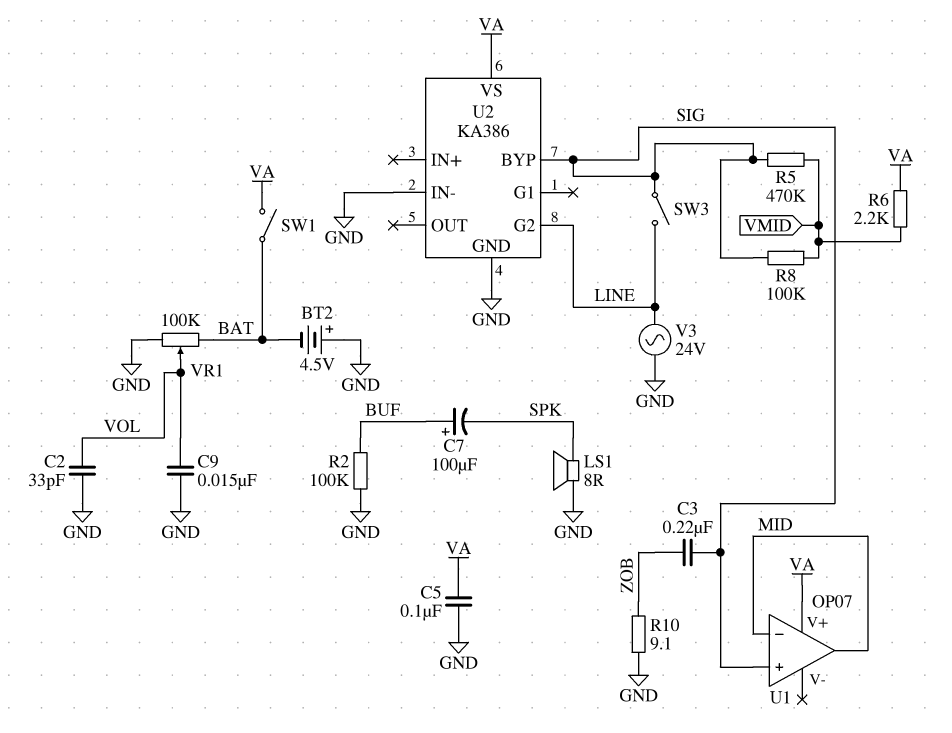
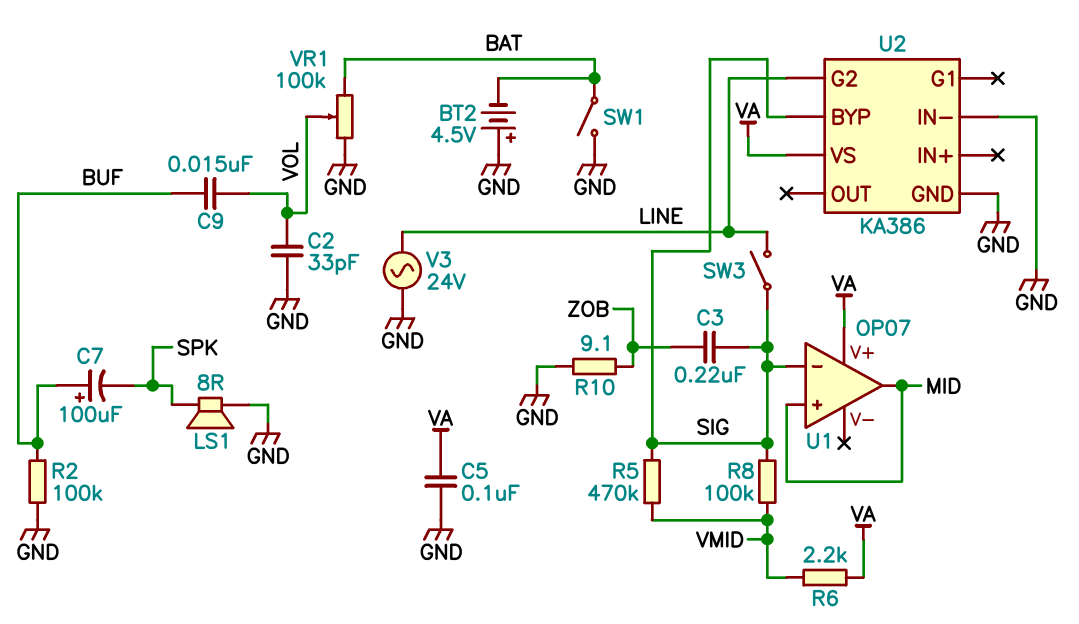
C9: 15nF (GND, VOL) -> 15nF (BUF, VOL)
SW1: switch (BAT, VA) -> switch (BAT, GND)
U1 pin in+: SIG -> MID
U1 pin in-: MID -> SIG

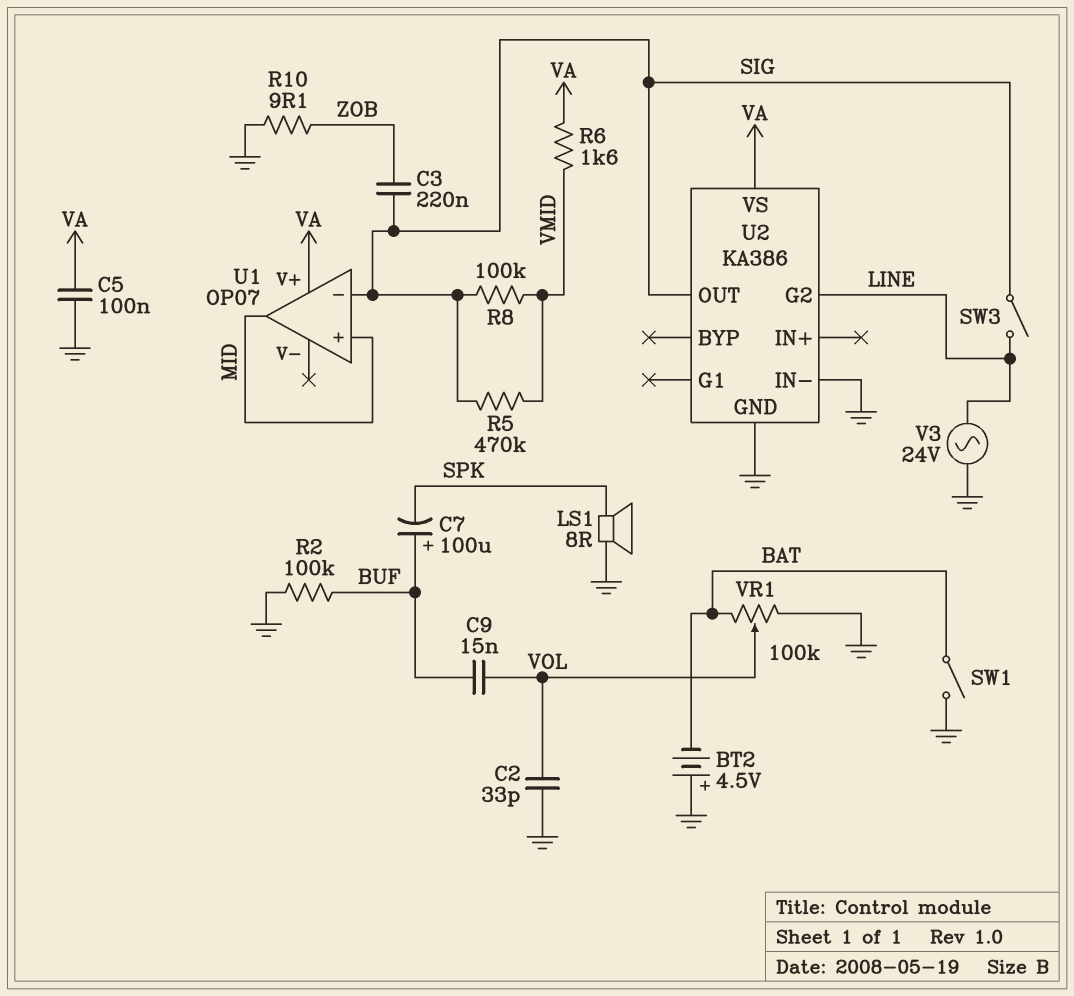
R6: 2.2k (VA, VMID) -> 1.6k (VA, VMID)
U2 pin BYP: SIG -> none
U2 pin OUT: none -> SIG

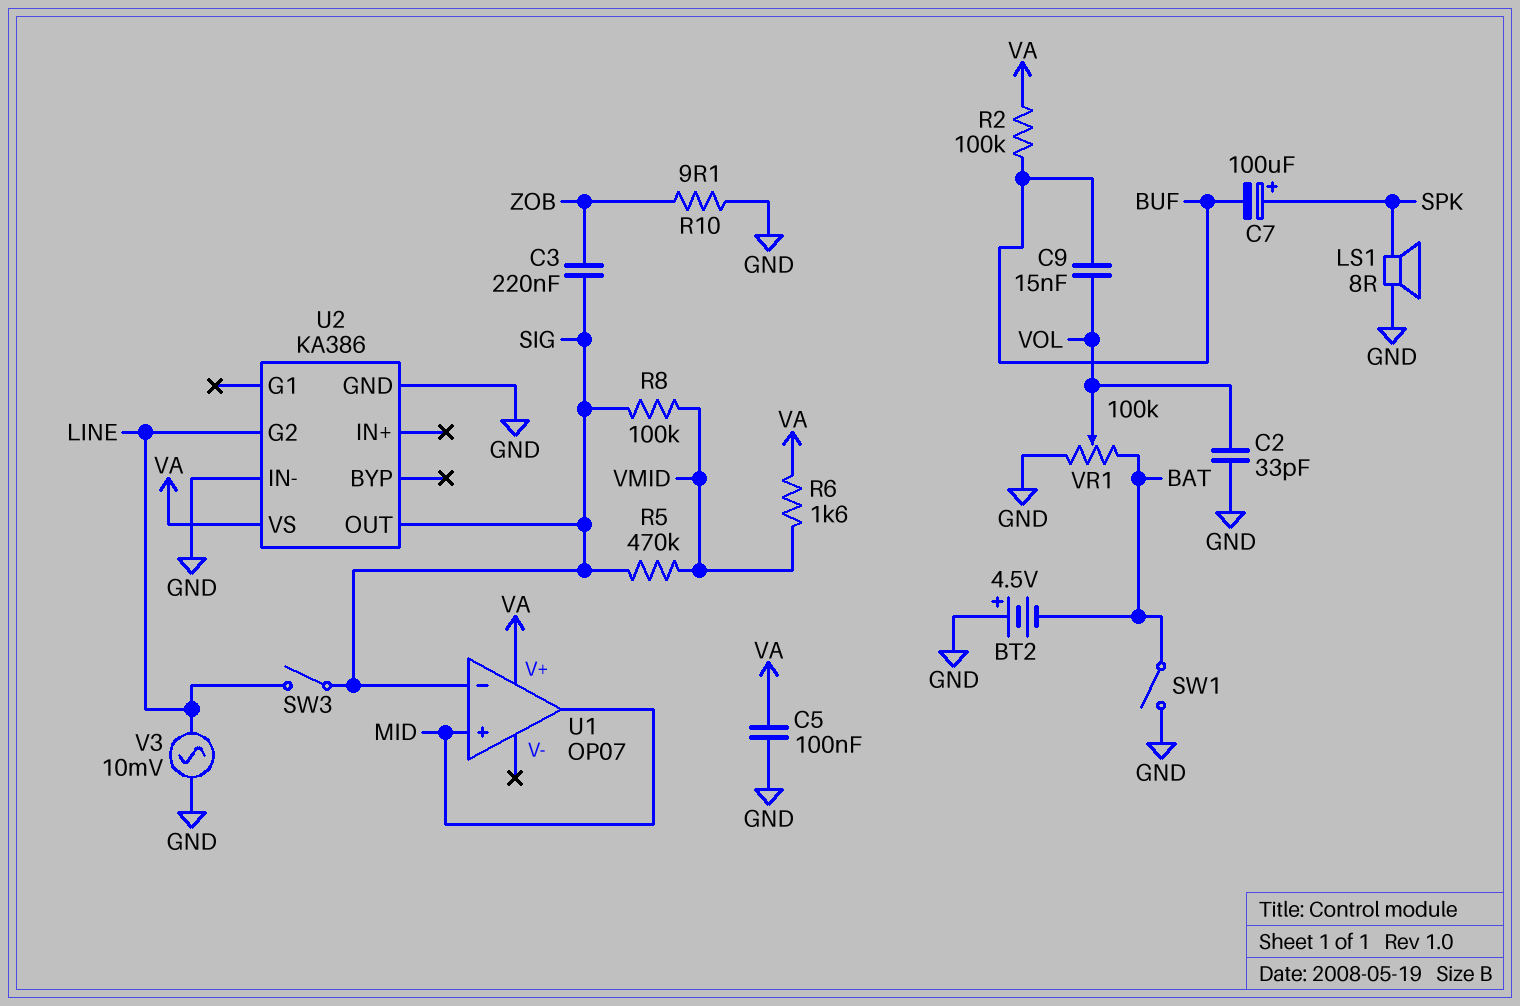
C7: 100uF (plus BUF, minus SPK) -> 100uF (plus SPK, minus BUF)
R2: 100k (BUF, GND) -> 100k (BUF, VA)
V3: AC 24V (GND, LINE) -> AC 10mV (GND, LINE)

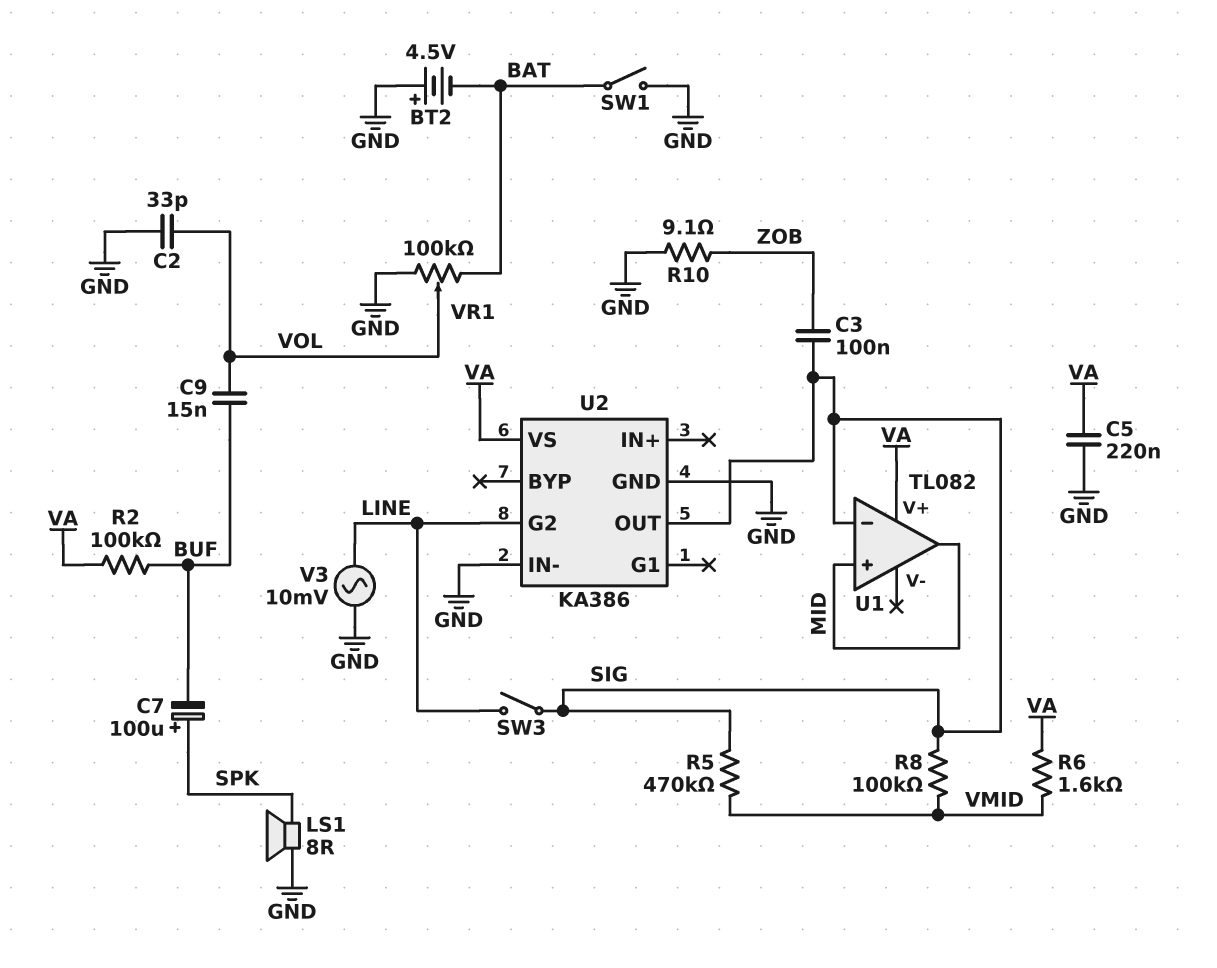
C3: 220nF (SIG, ZOB) -> 100nF (SIG, ZOB)
C5: 100nF (GND, VA) -> 220nF (GND, VA)
U1: OP07 -> TL082

